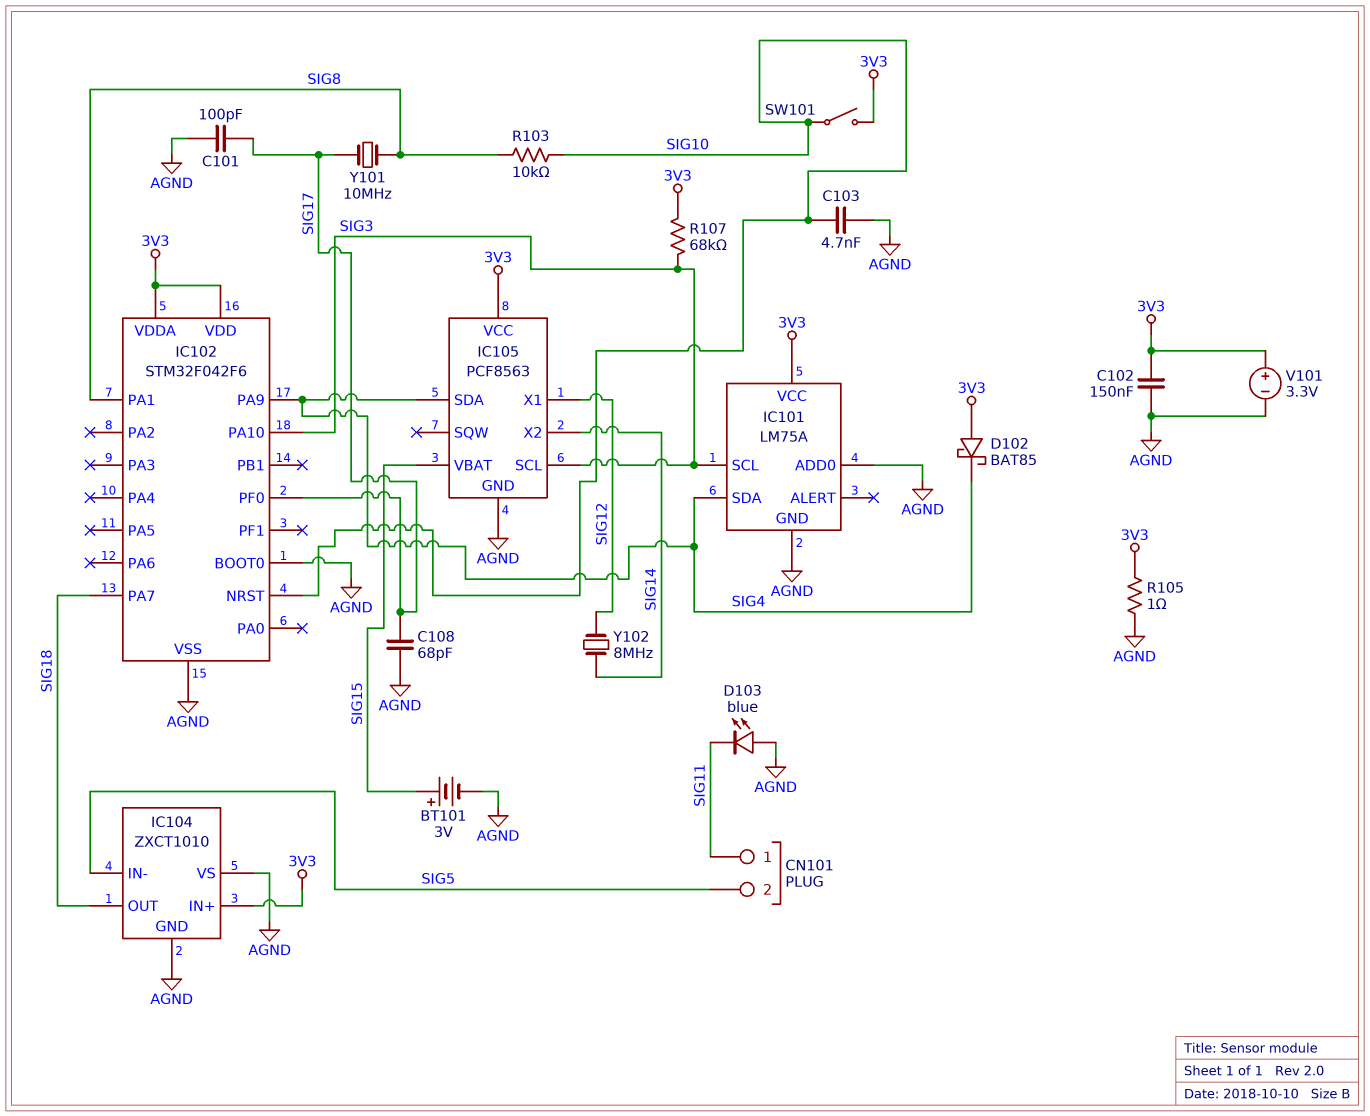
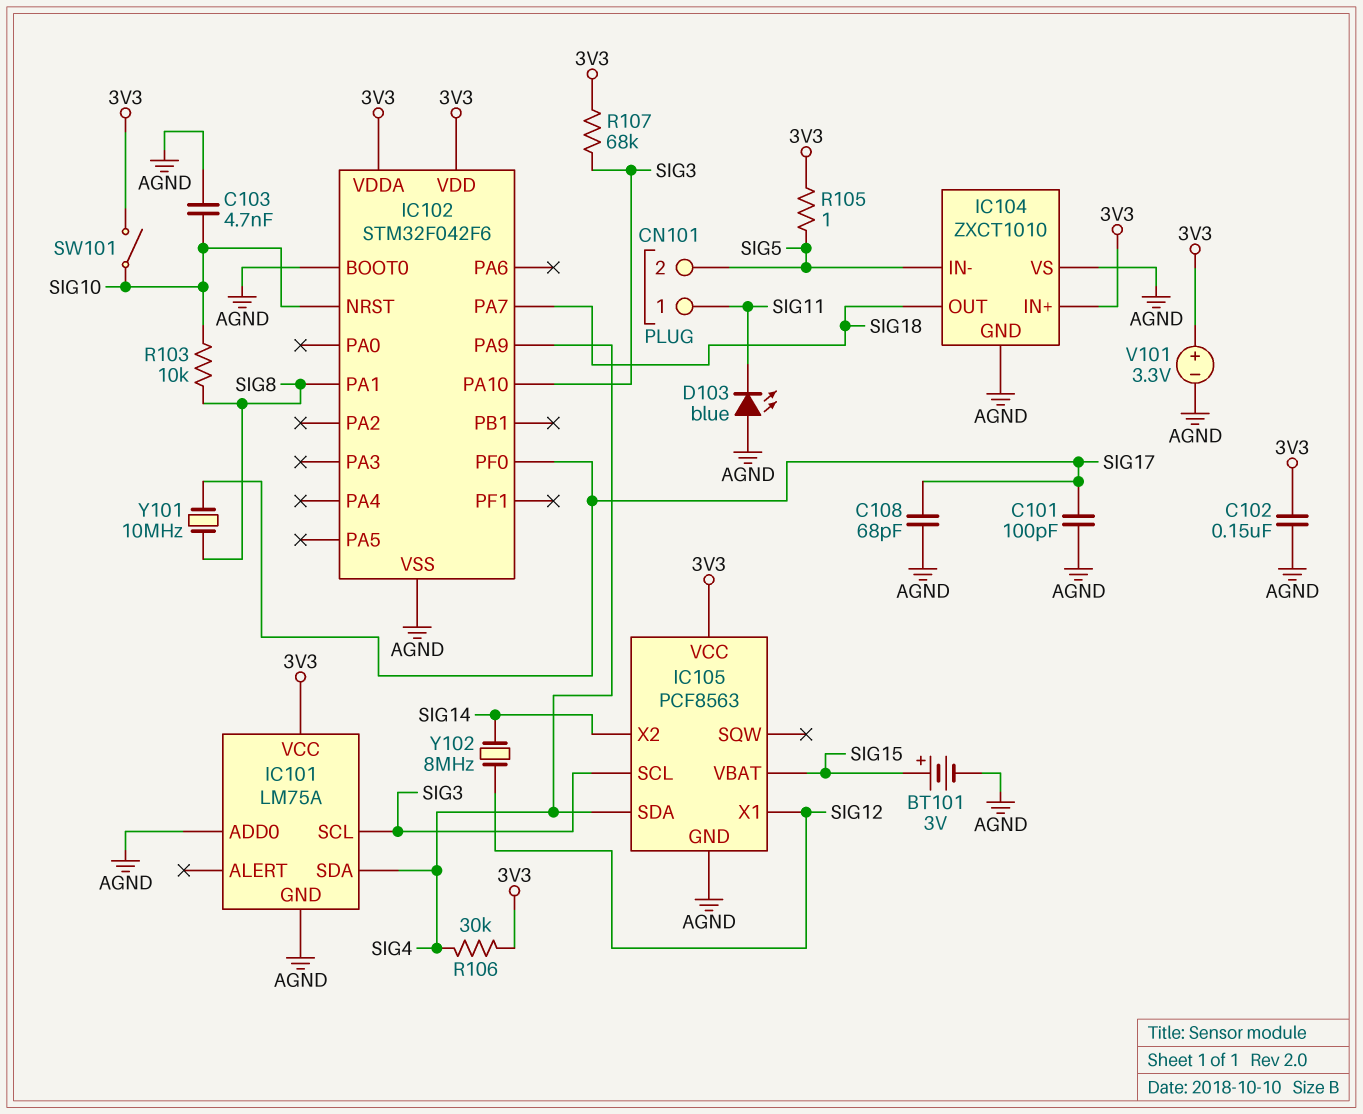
D102: schottky BAT85 (A 3V3, K SIG4) -> none
R105: 1 (3V3, AGND) -> 1 (3V3, SIG5)
R106: none -> 30k (3V3, SIG4)

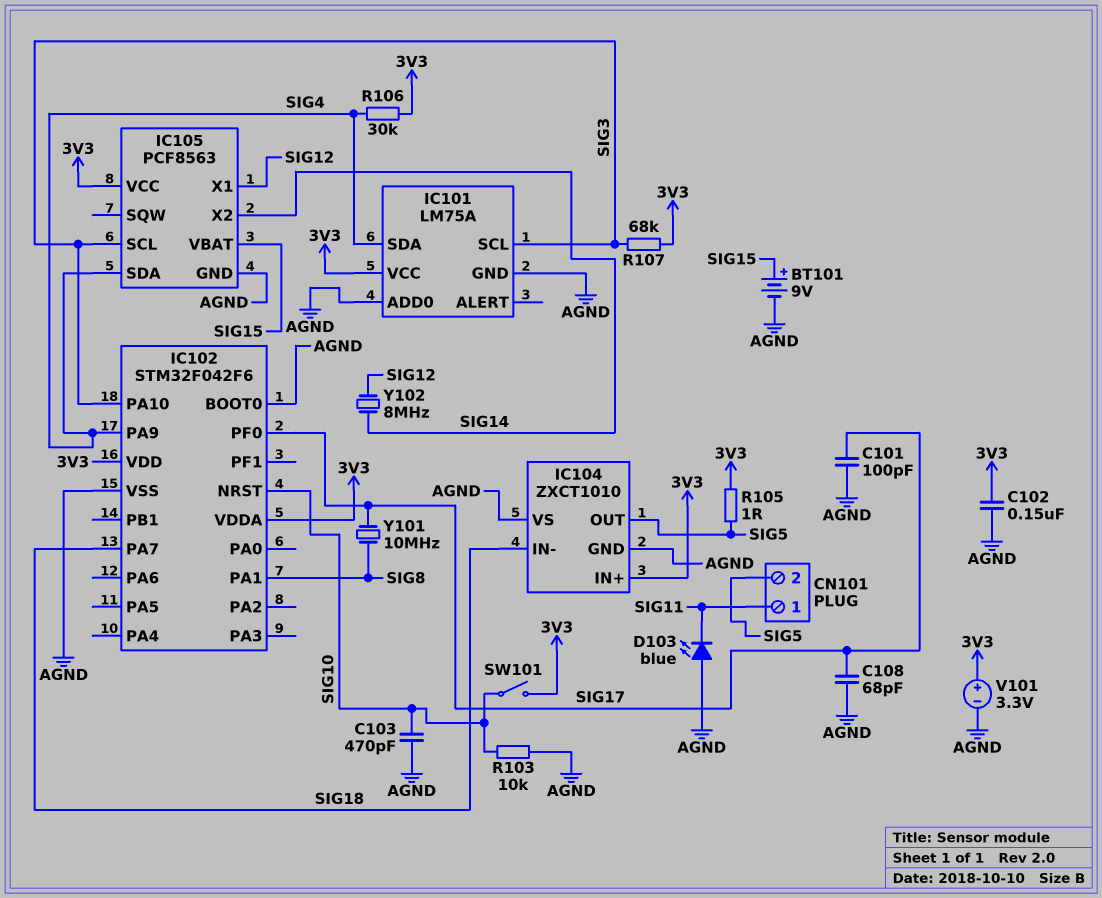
BT101: 3V (plus SIG15, minus AGND) -> 9V (plus SIG15, minus AGND)
C103: 4.7nF (AGND, SIG10) -> 470pF (AGND, SIG10)
IC104 pin IN-: SIG5 -> SIG18
IC104 pin OUT: SIG18 -> SIG5
R103: 10k (SIG8, SIG10) -> 10k (AGND, SIG10)

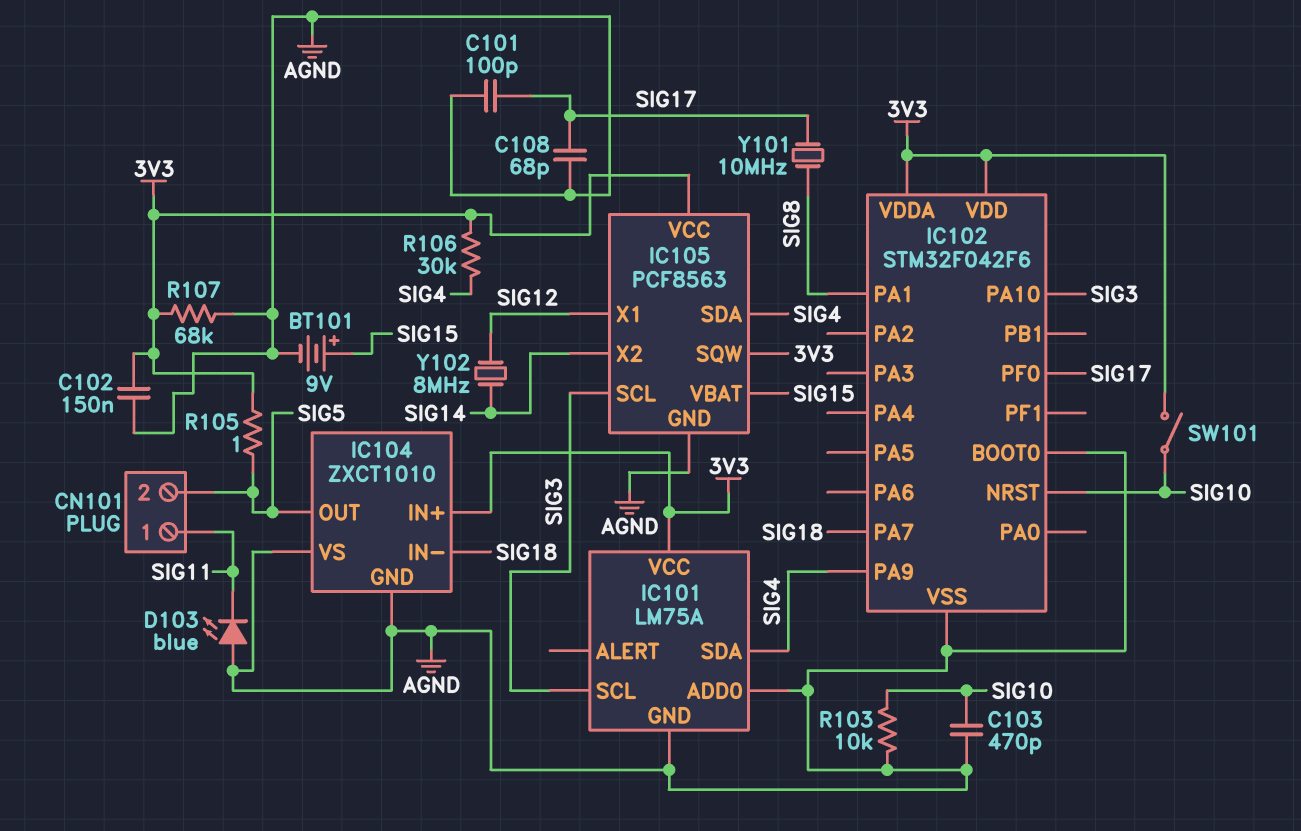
IC105 pin SQW: none -> 3V3
R107: 68k (3V3, SIG3) -> 68k (3V3, AGND)
V101: 3.3V (plus 3V3, minus AGND) -> none

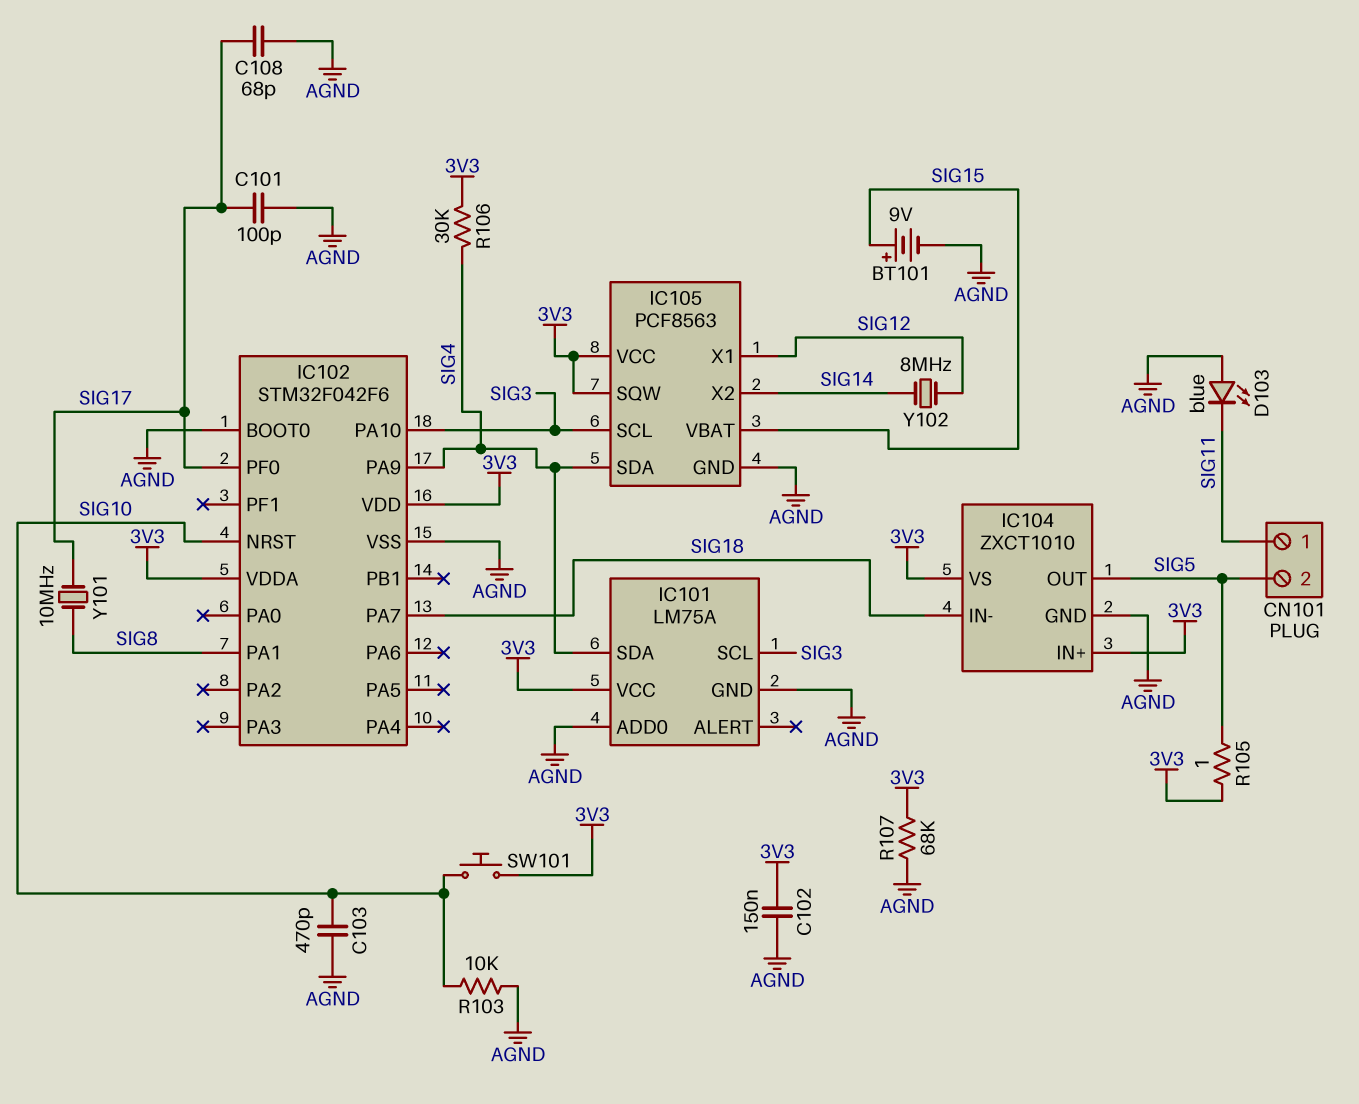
IC104 pin VS: AGND -> 3V3
SW101: switch (3V3, SIG10) -> button (3V3, SIG10)

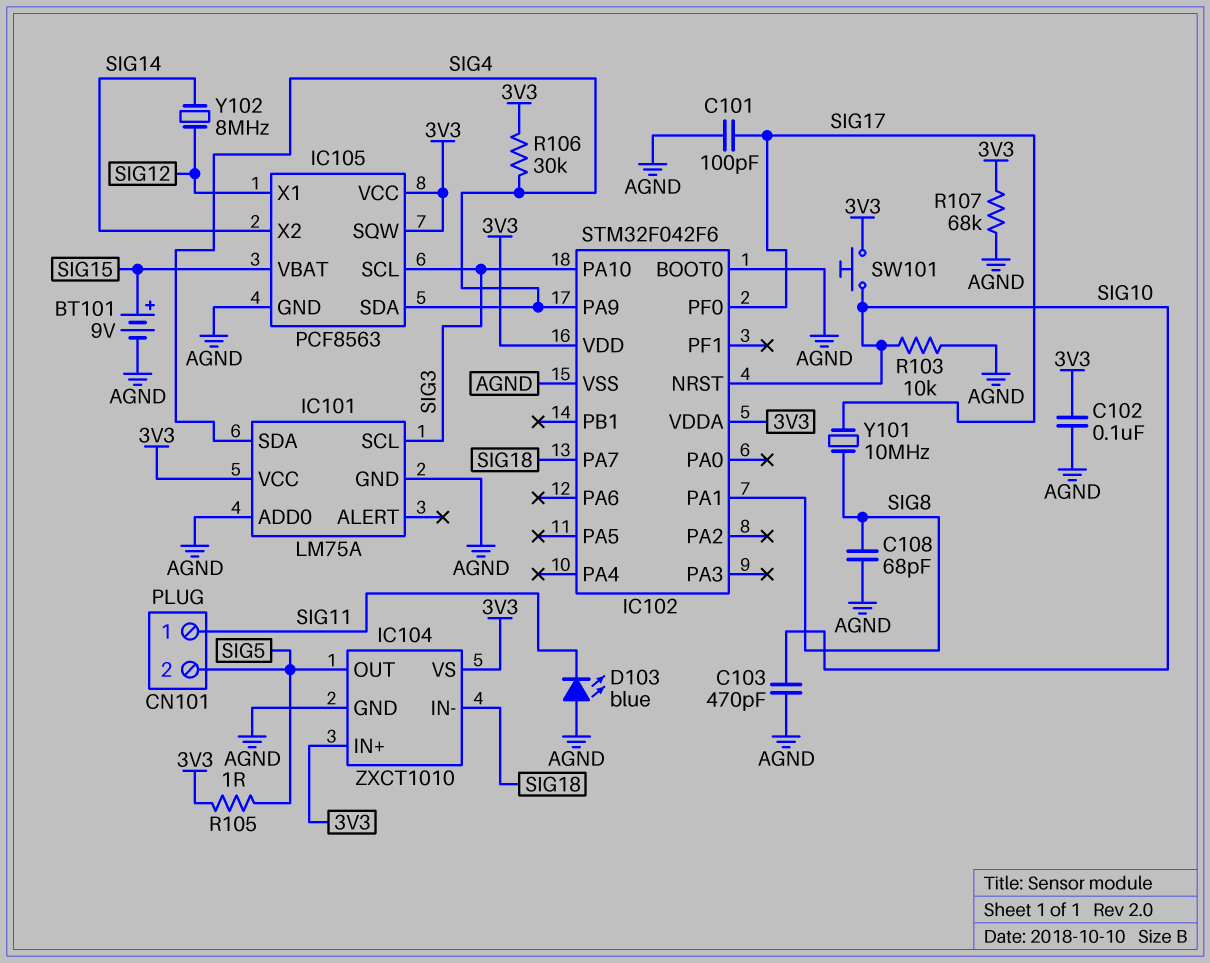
C102: 150nF (3V3, AGND) -> 100nF (3V3, AGND)
C108: 68pF (AGND, SIG17) -> 68pF (AGND, SIG8)

